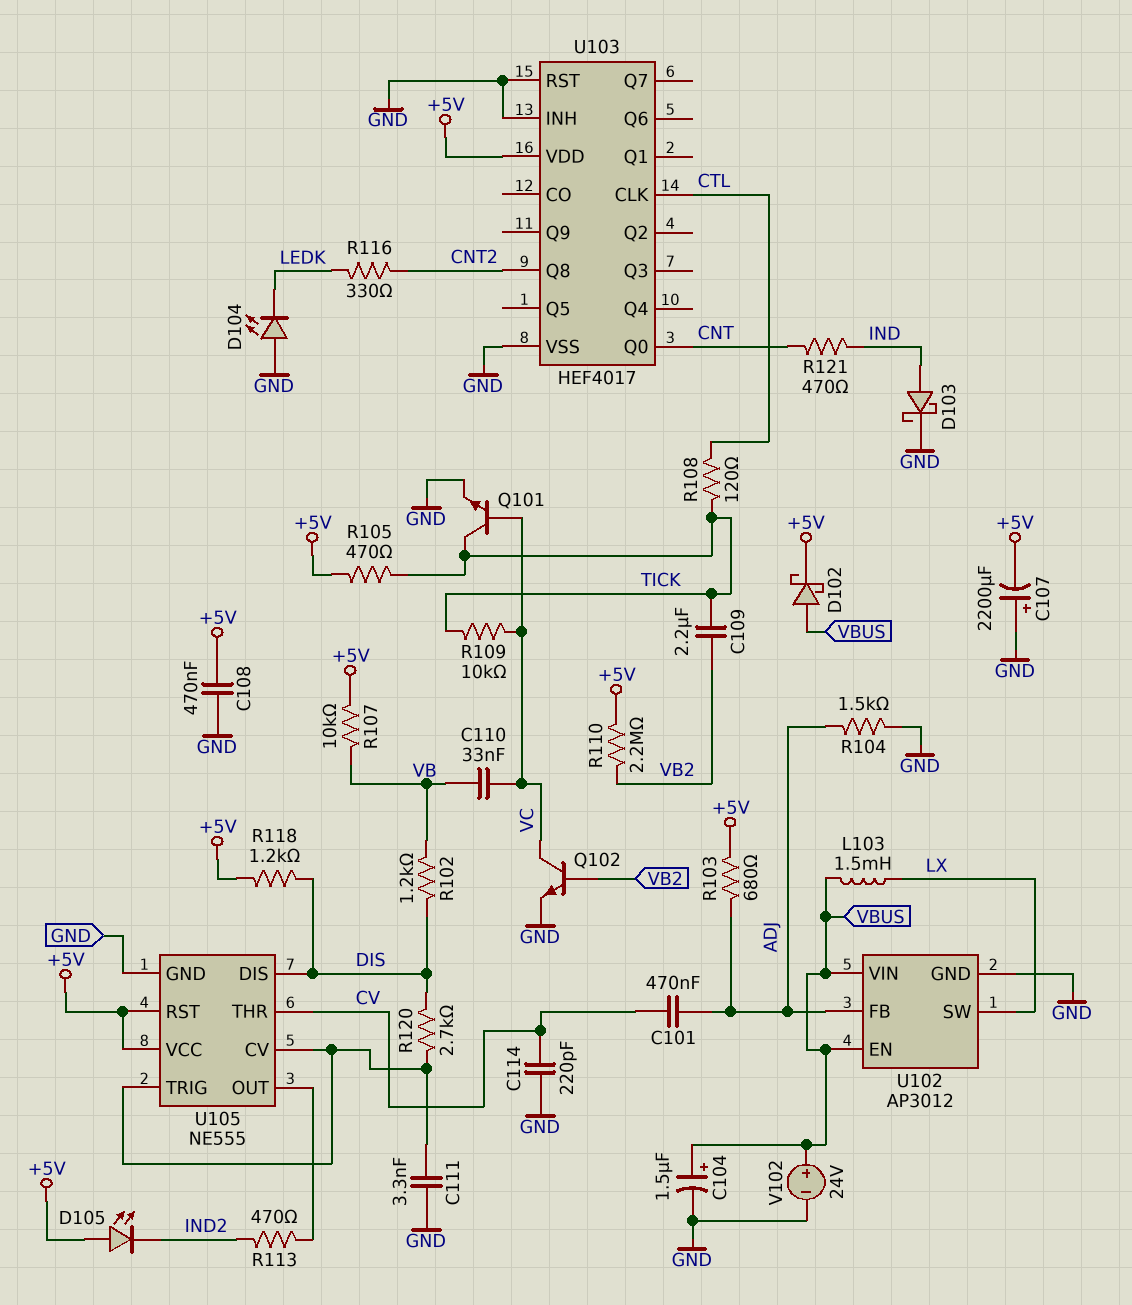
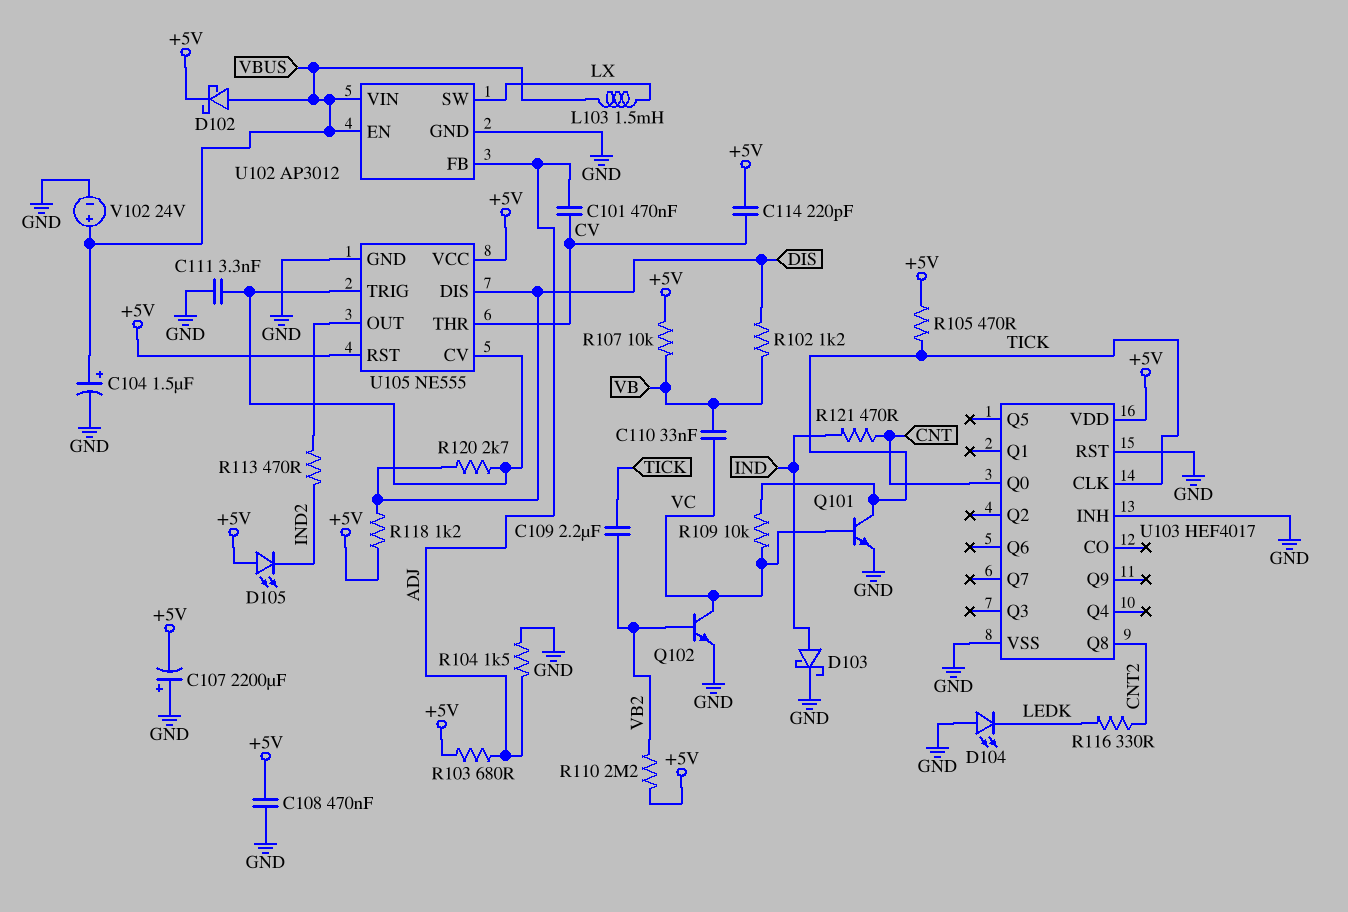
C114: 220pF (CV, GND) -> 220pF (+5V, CV)
R108: 120 (CTL, TICK) -> none
U103 pin CLK: CTL -> TICK

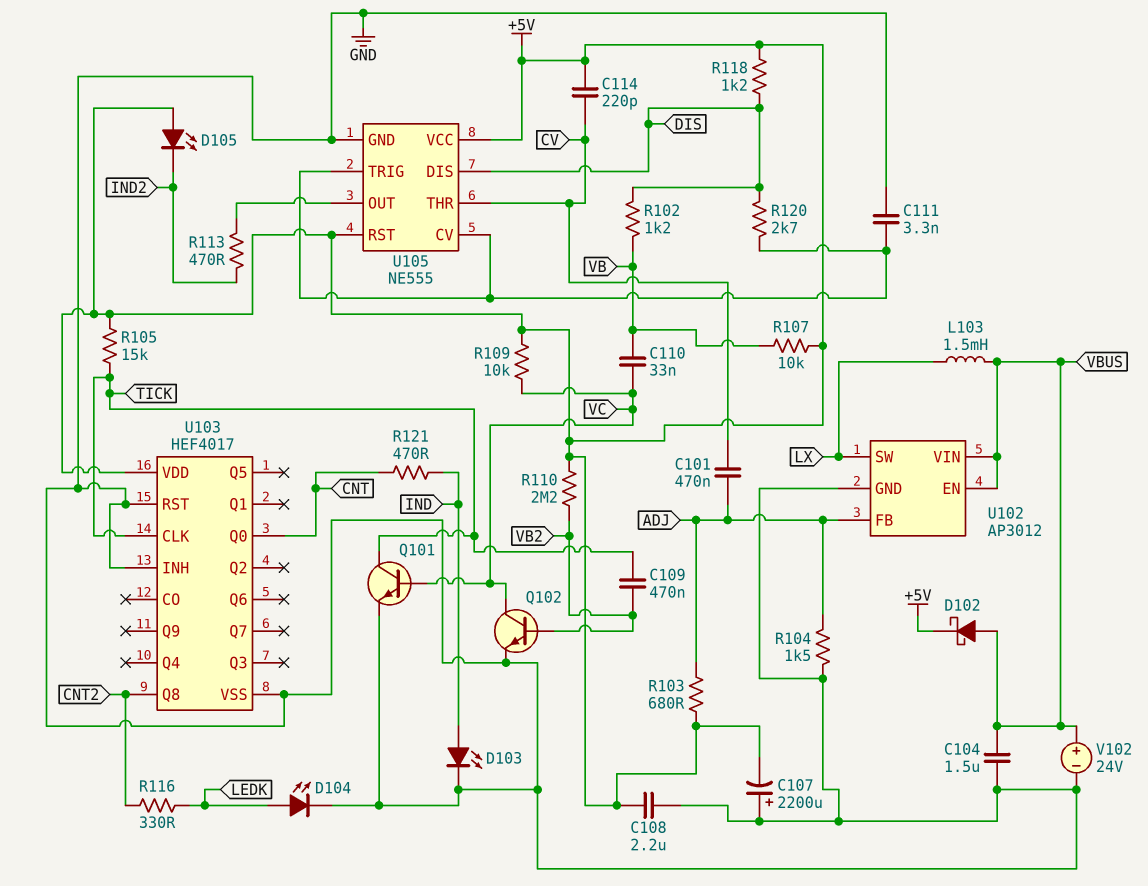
C104: 1.5uF (plus VBUS, minus GND) -> 1.5uF (GND, VBUS)
C108: 470nF (+5V, GND) -> 2.2uF (+5V, GND)
C109: 2.2uF (TICK, VB2) -> 470nF (TICK, VB2)
D103: schottky (A IND, K GND) -> LED (A IND, K GND)
D104: LED (A GND, K LEDK) -> LED (A LEDK, K GND)
R105: 470 (+5V, TICK) -> 15k (+5V, TICK)
R109: 10k (TICK, VC) -> 10k (+5V, VC)

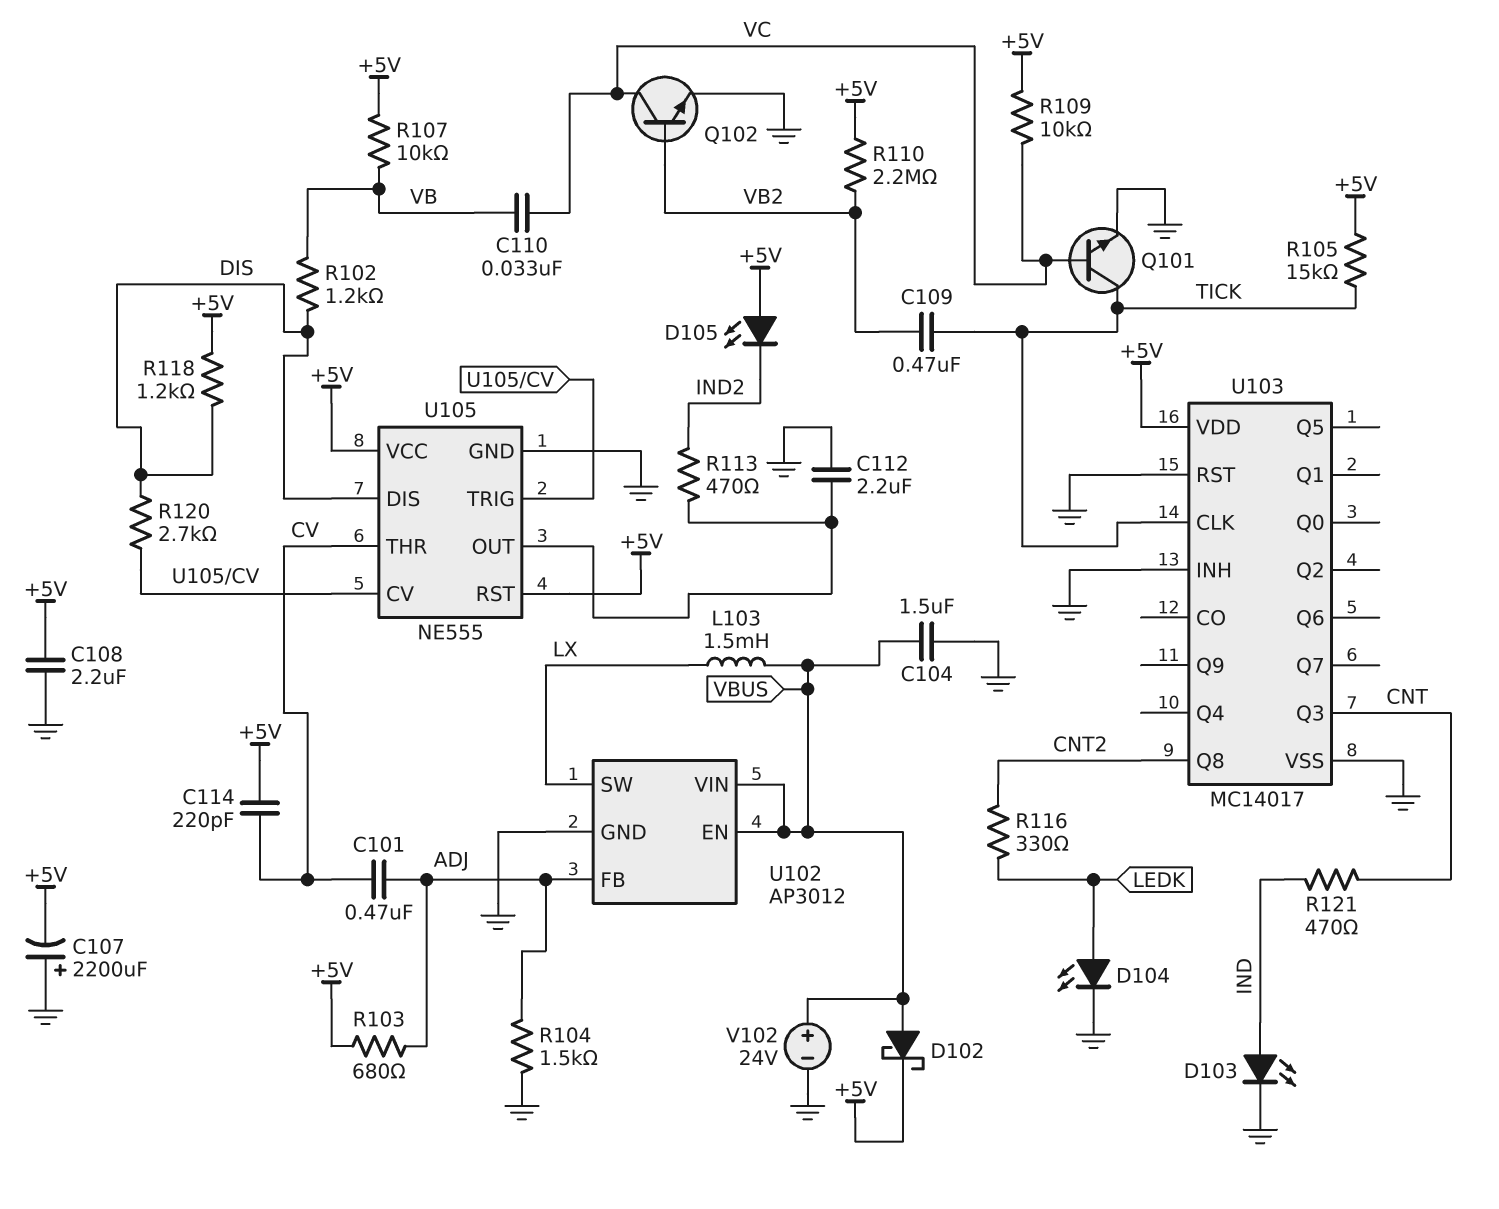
C111: 3.3nF (GND, U105/CV) -> none
C112: none -> 2.2uF (GND, U105/OUT)
U103: HEF4017 -> MC14017
U103 pin Q0: CNT -> none
U103 pin Q3: none -> CNT

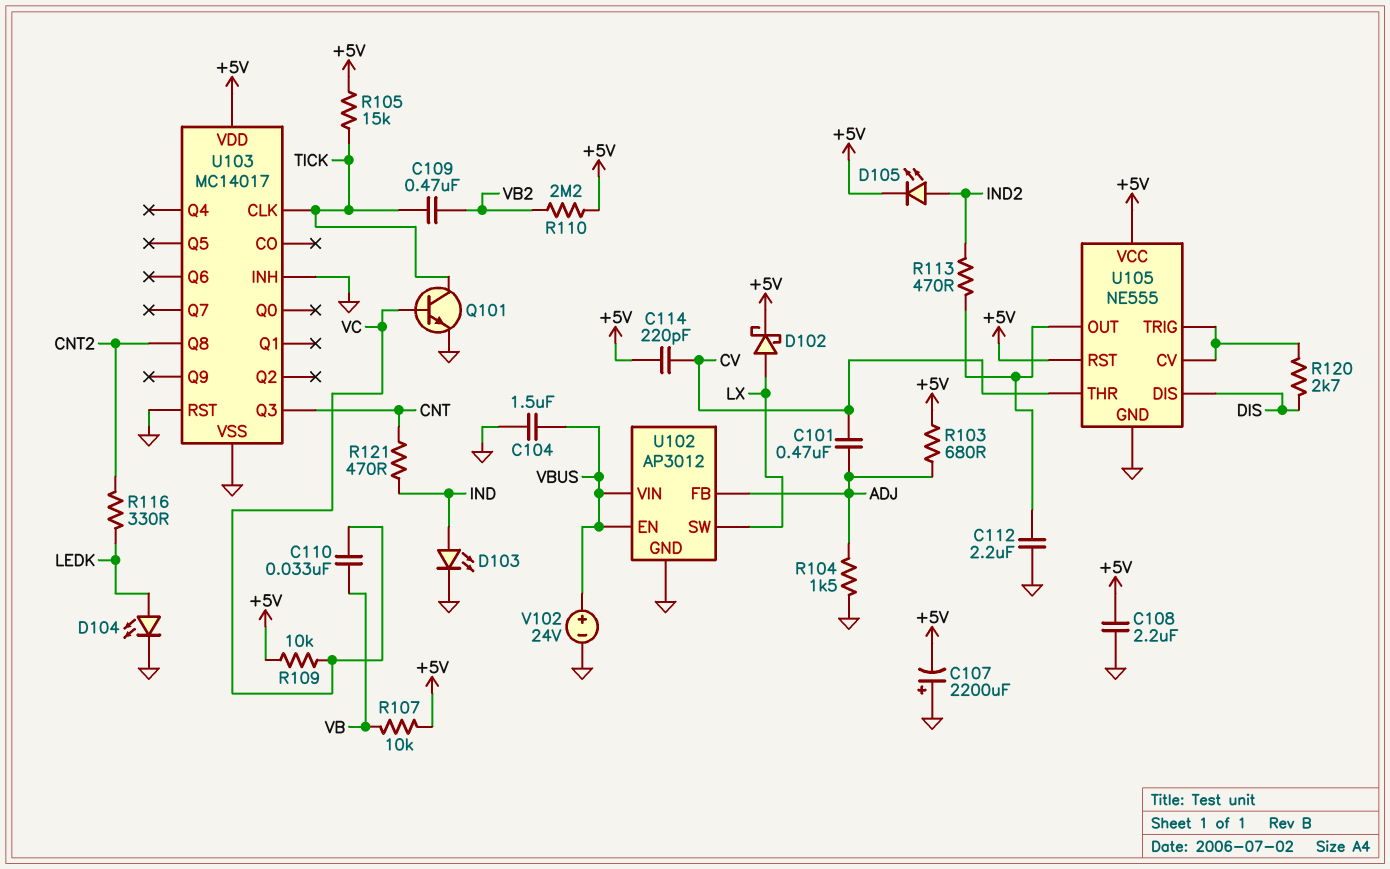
D102: schottky (A VBUS, K +5V) -> schottky (A LX, K +5V)
D105: LED (A +5V, K IND2) -> LED (A IND2, K +5V)
L103: 1.5mH (LX, VBUS) -> none
Q102: NPN (B VB2, C VC, E GND) -> none
R102: 1.2k (DIS, VB) -> none
R118: 1.2k (+5V, DIS) -> none

